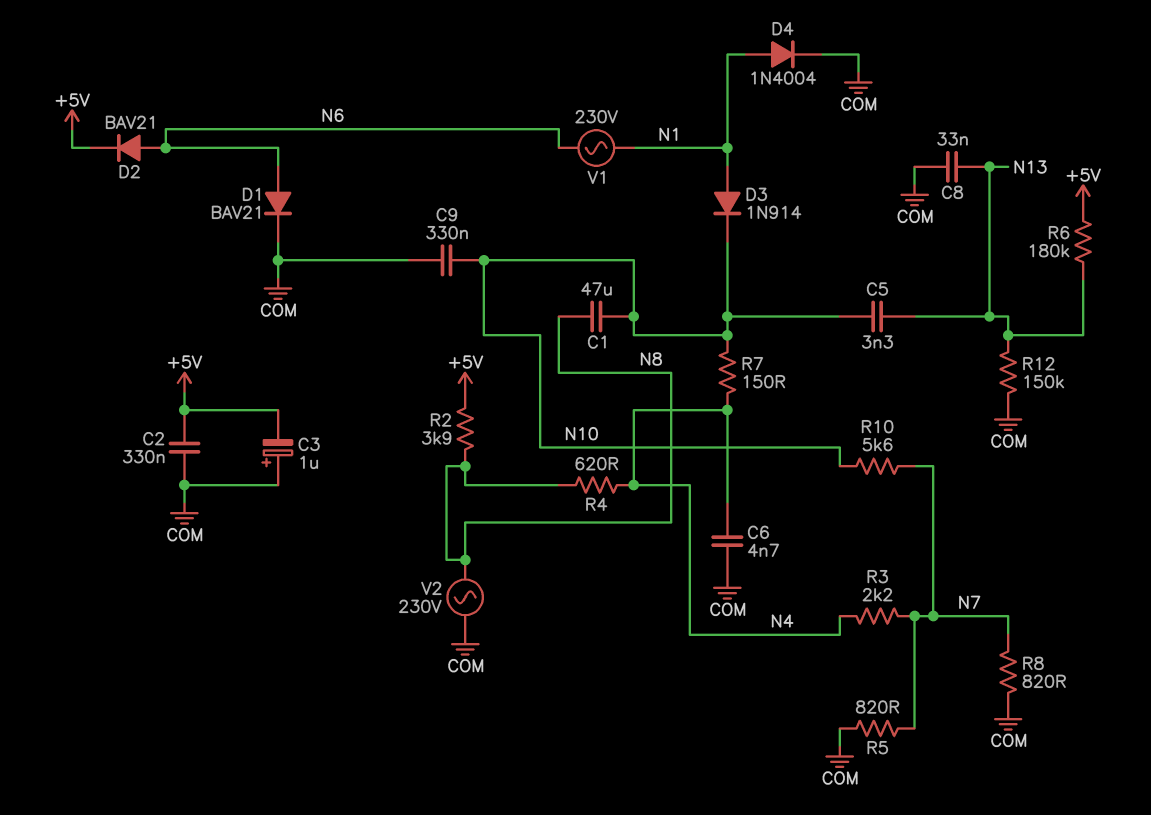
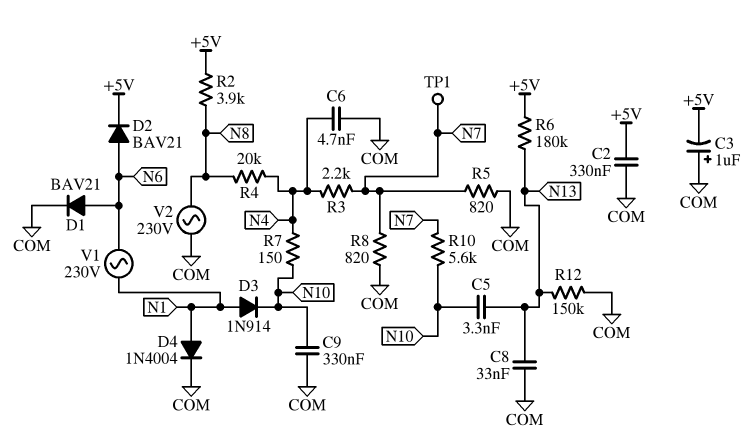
C1: 47uF (N8, N10) -> none
R4: 620 (N4, N8) -> 20k (N4, N8)
TP1: none -> test point (N7)

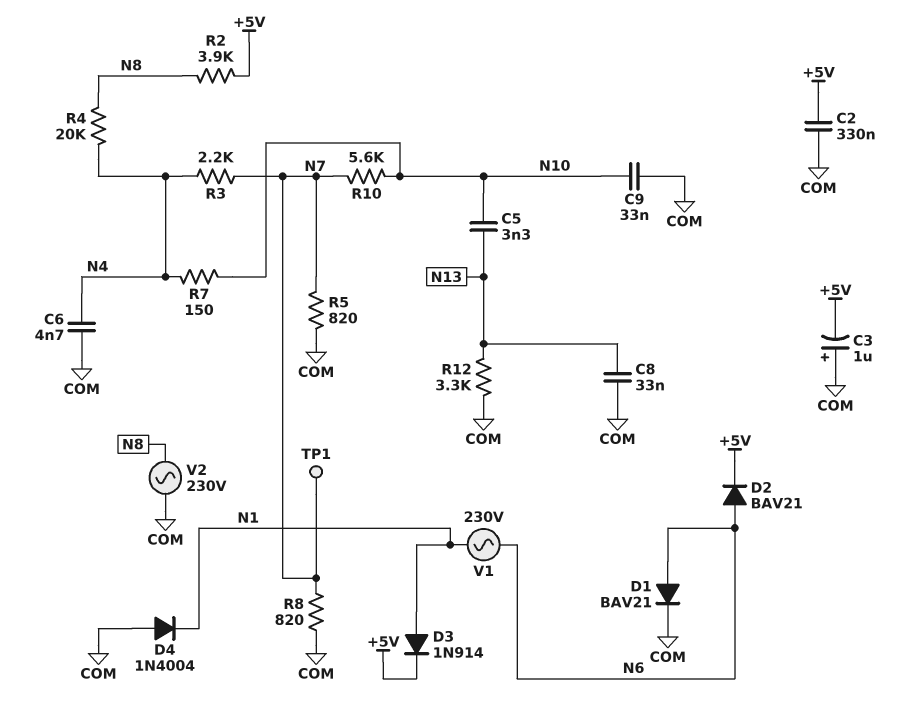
C9: 330nF (COM, N10) -> 33nF (COM, N10)
D3: diode 1N914 (A N1, K N10) -> diode 1N914 (A N1, K +5V)
D4: diode 1N4004 (A N1, K COM) -> diode 1N4004 (A COM, K N1)
R6: 180k (+5V, N13) -> none
R12: 150k (COM, N13) -> 3.3k (COM, N13)

